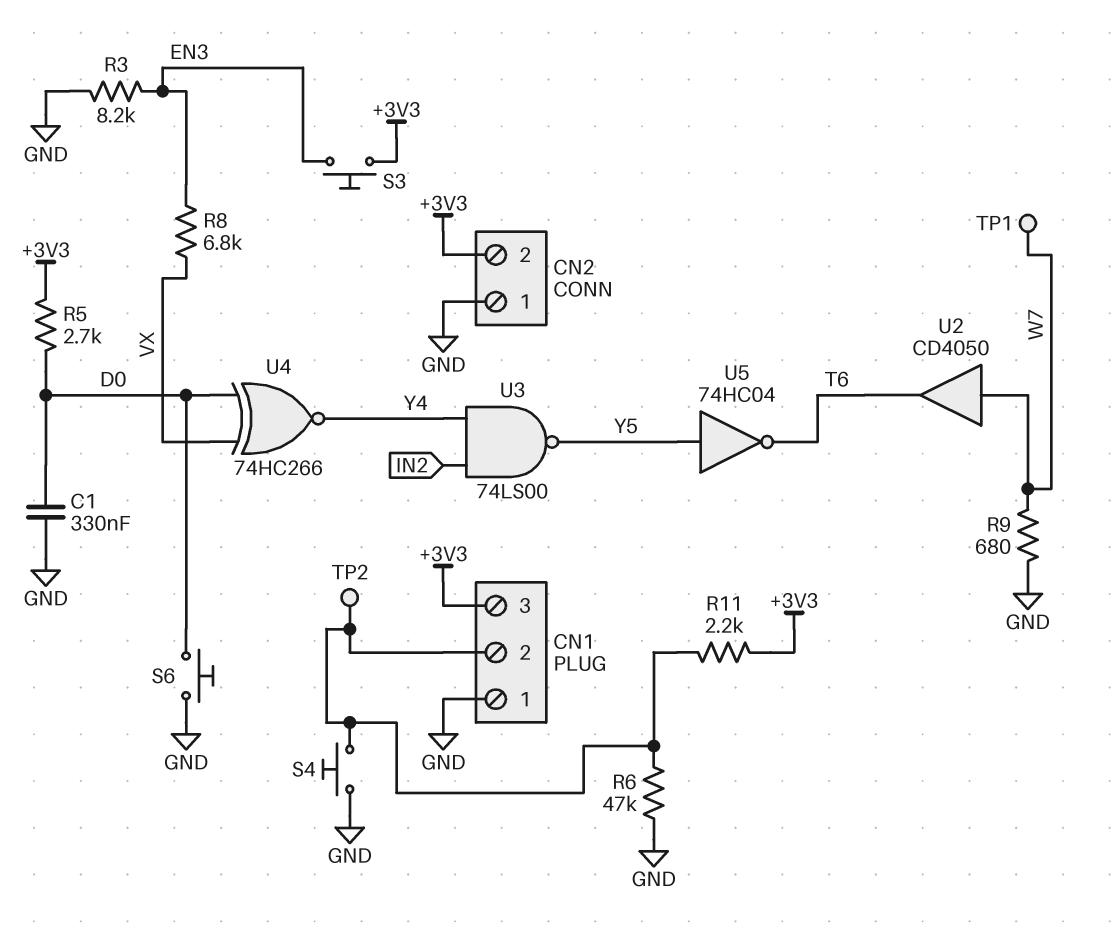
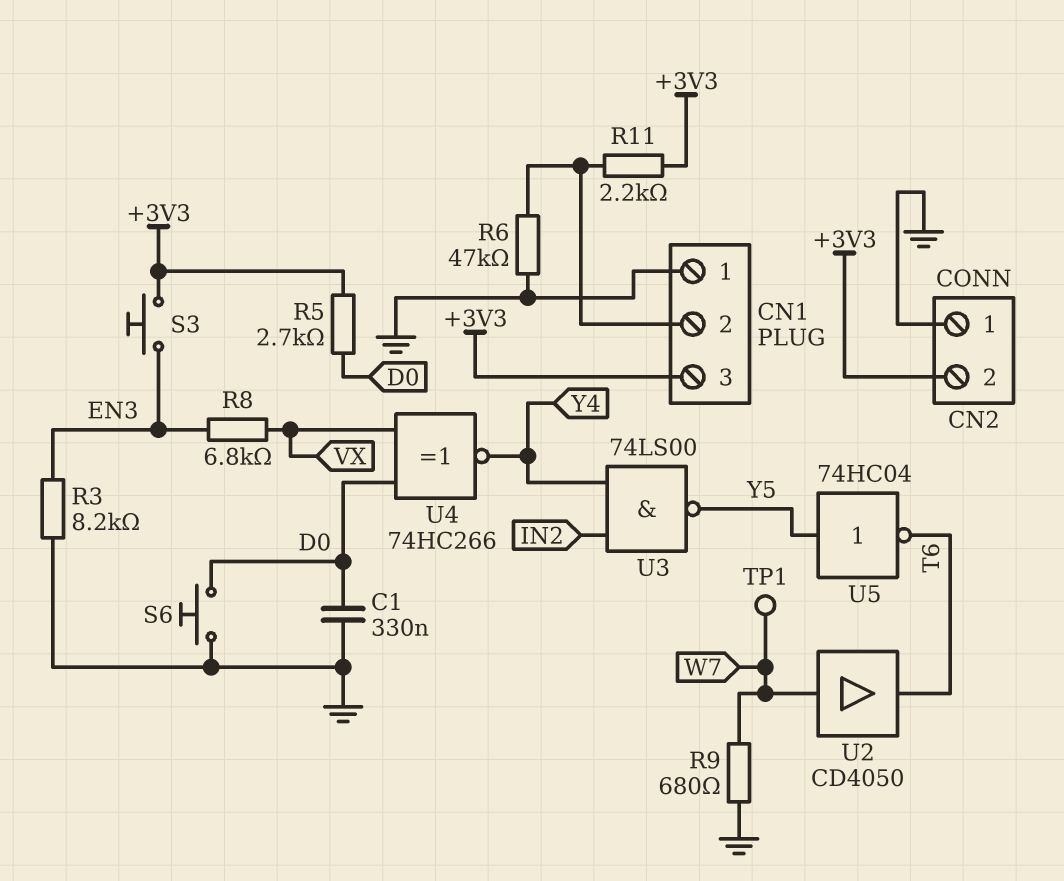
S4: button (CN1/2, GND) -> none
TP2: test point (CN1/2) -> none

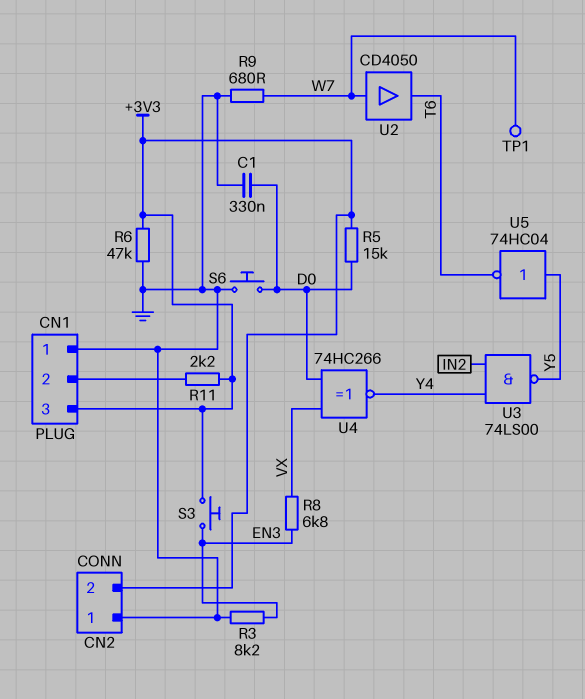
R5: 2.7k (+3V3, D0) -> 15k (+3V3, D0)
R6: 47k (CN1/2, GND) -> 47k (+3V3, GND)

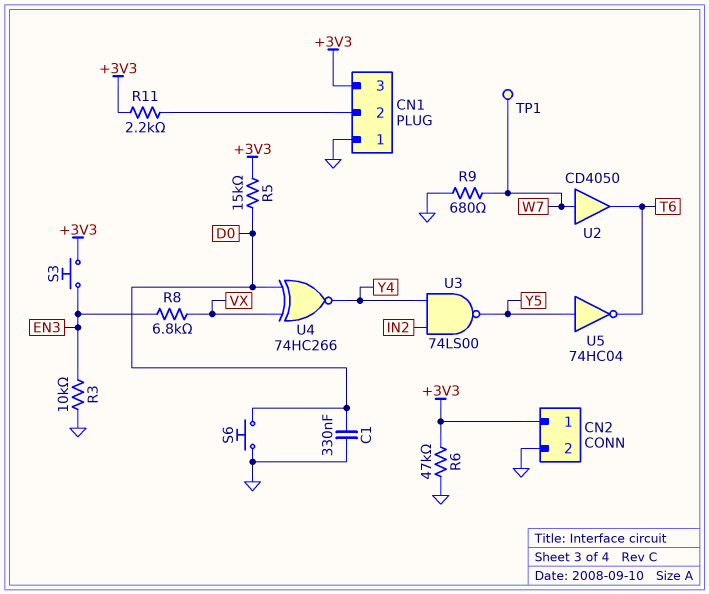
CN2 pin 1: GND -> +3V3
CN2 pin 2: +3V3 -> GND
R3: 8.2k (EN3, GND) -> 10k (EN3, GND)

